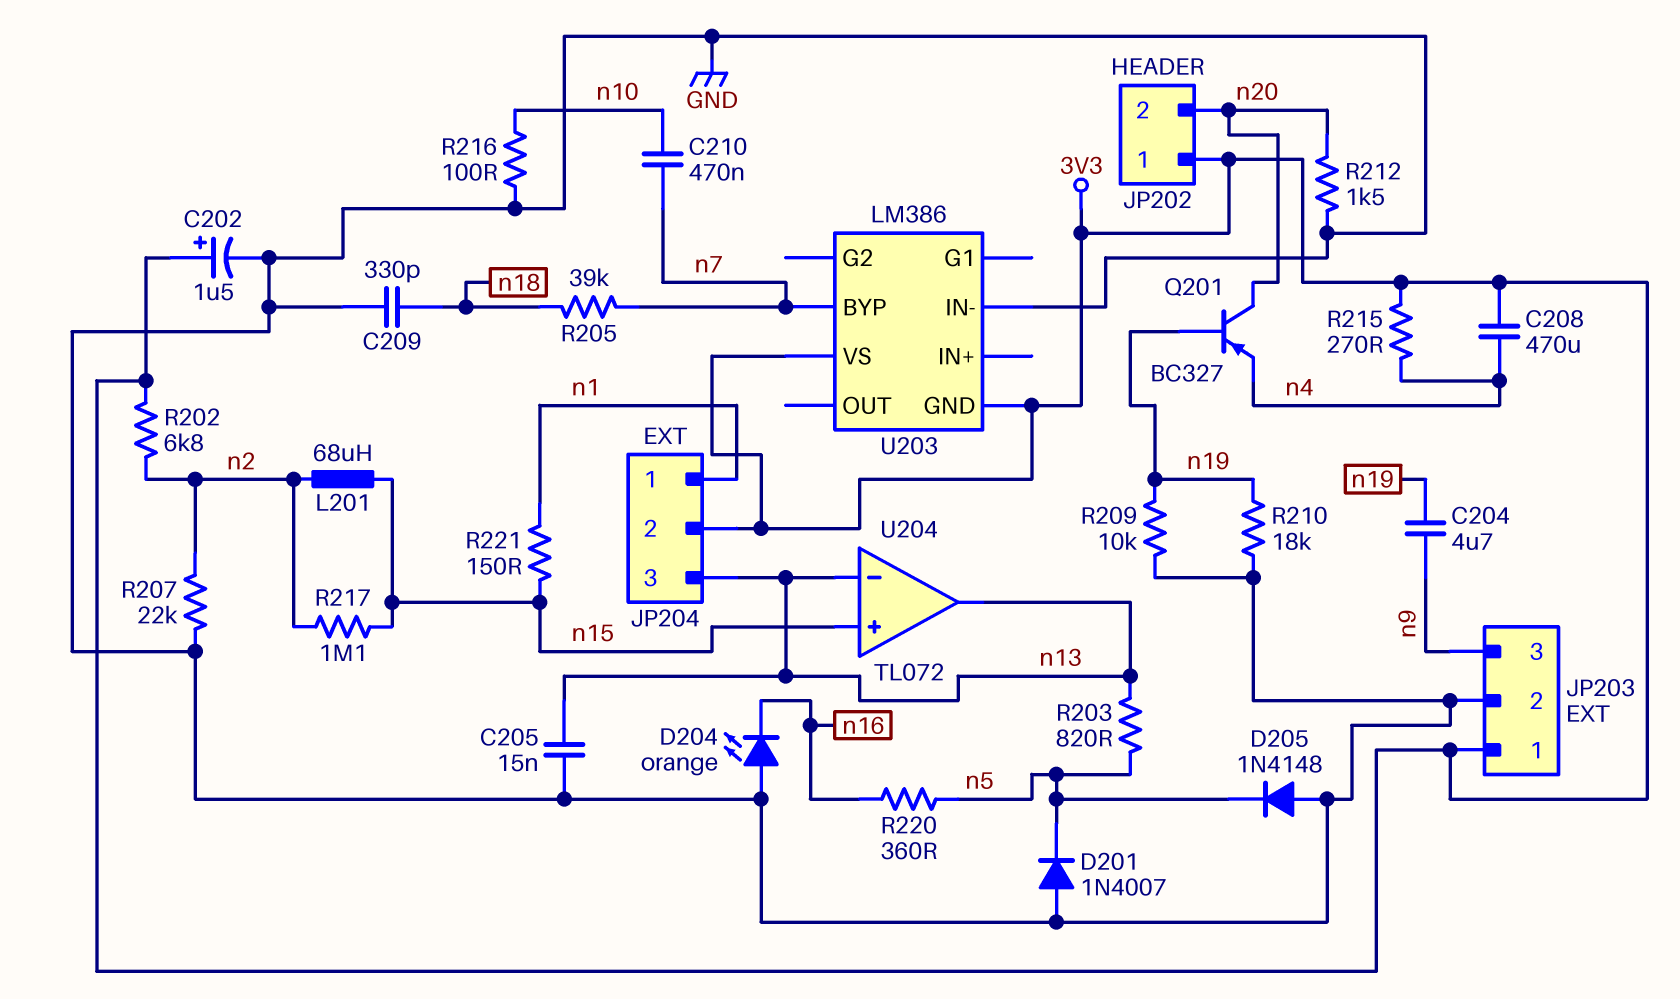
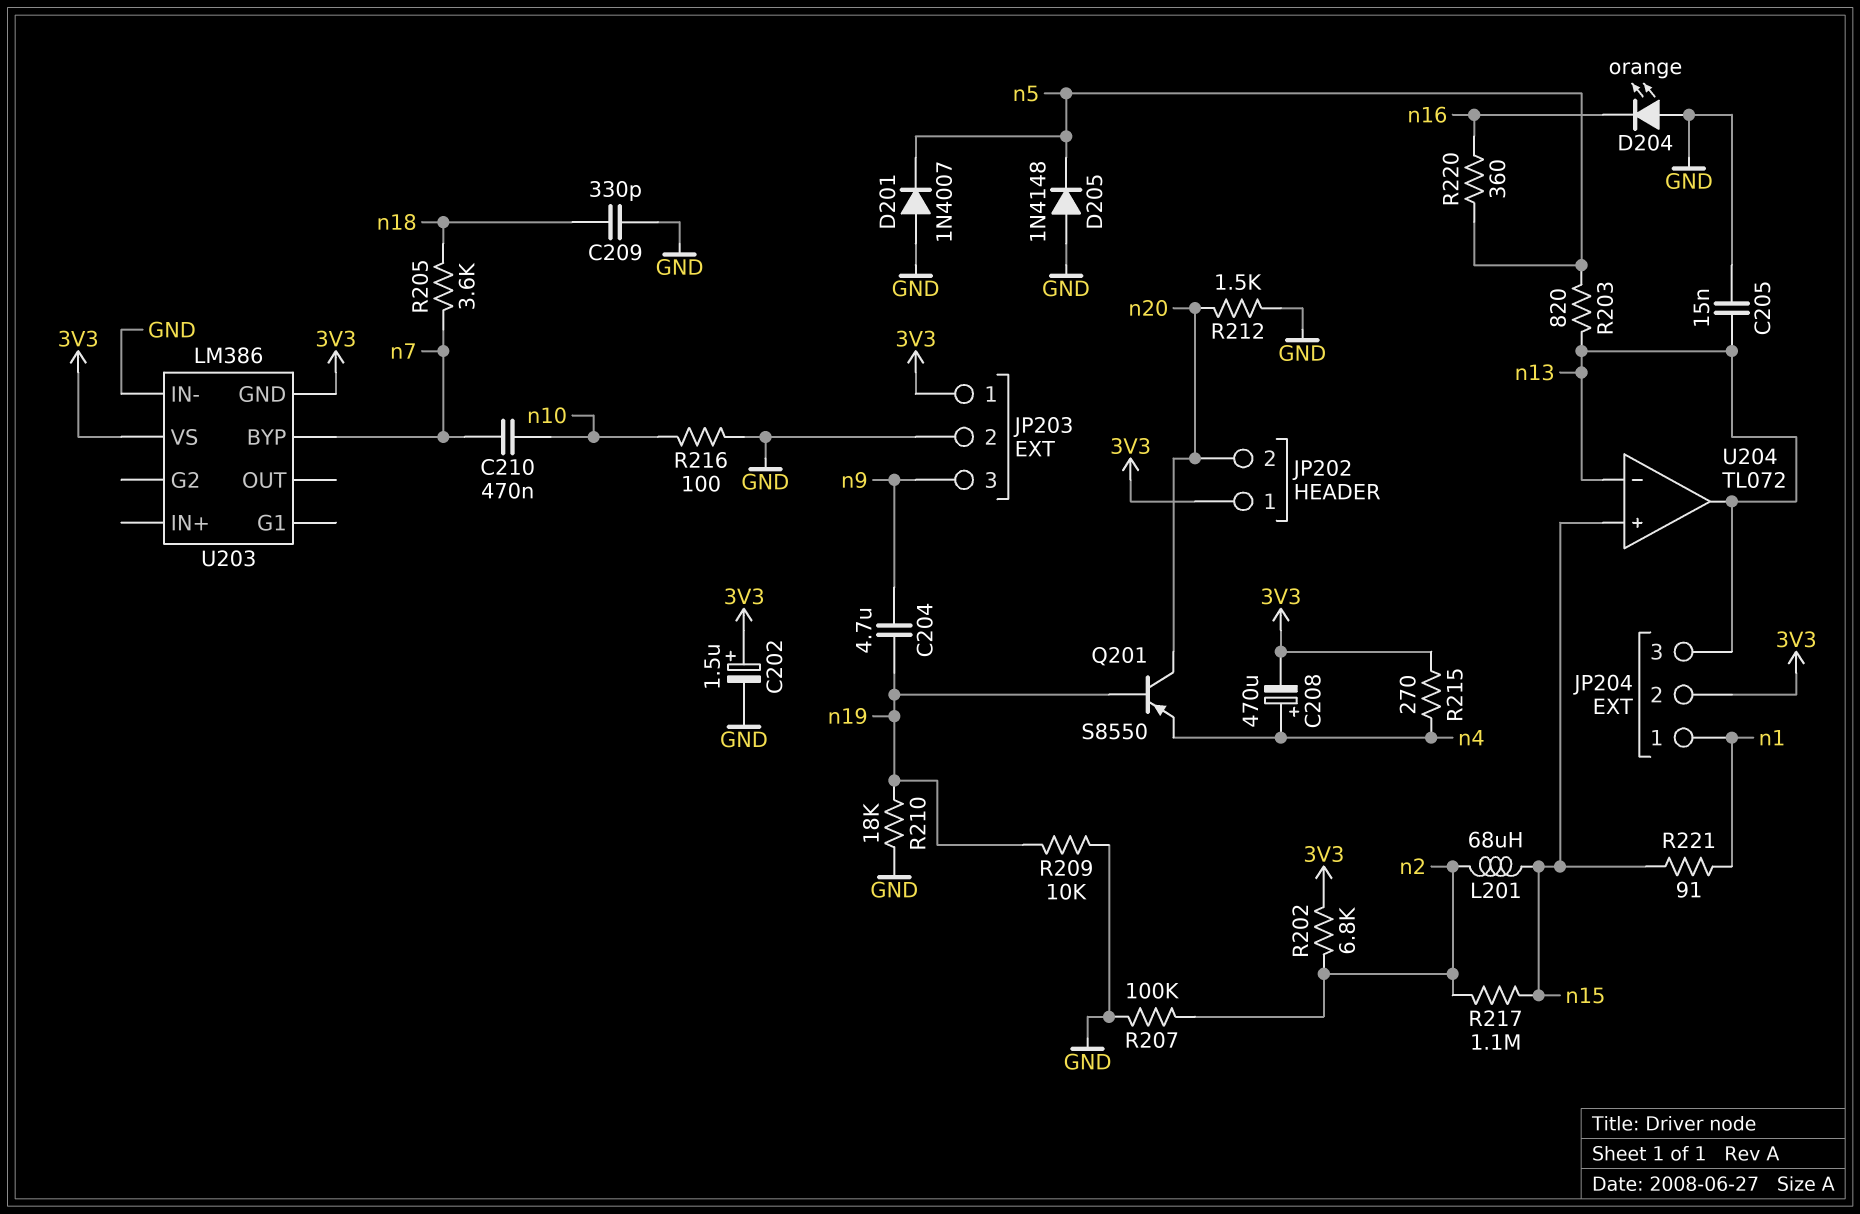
C208: 470uF (3V3, n4) -> 470uF (plus n4, minus 3V3)
Q201: PNP BC327 (B n19, C n20, E n4) -> PNP S8550 (B n19, C n20, E n4)
R205: 39k (n7, n18) -> 3.6k (n7, n18)
R207: 22k (GND, n2) -> 100k (GND, n2)
R221: 150 (n1, n15) -> 91 (n1, n15)

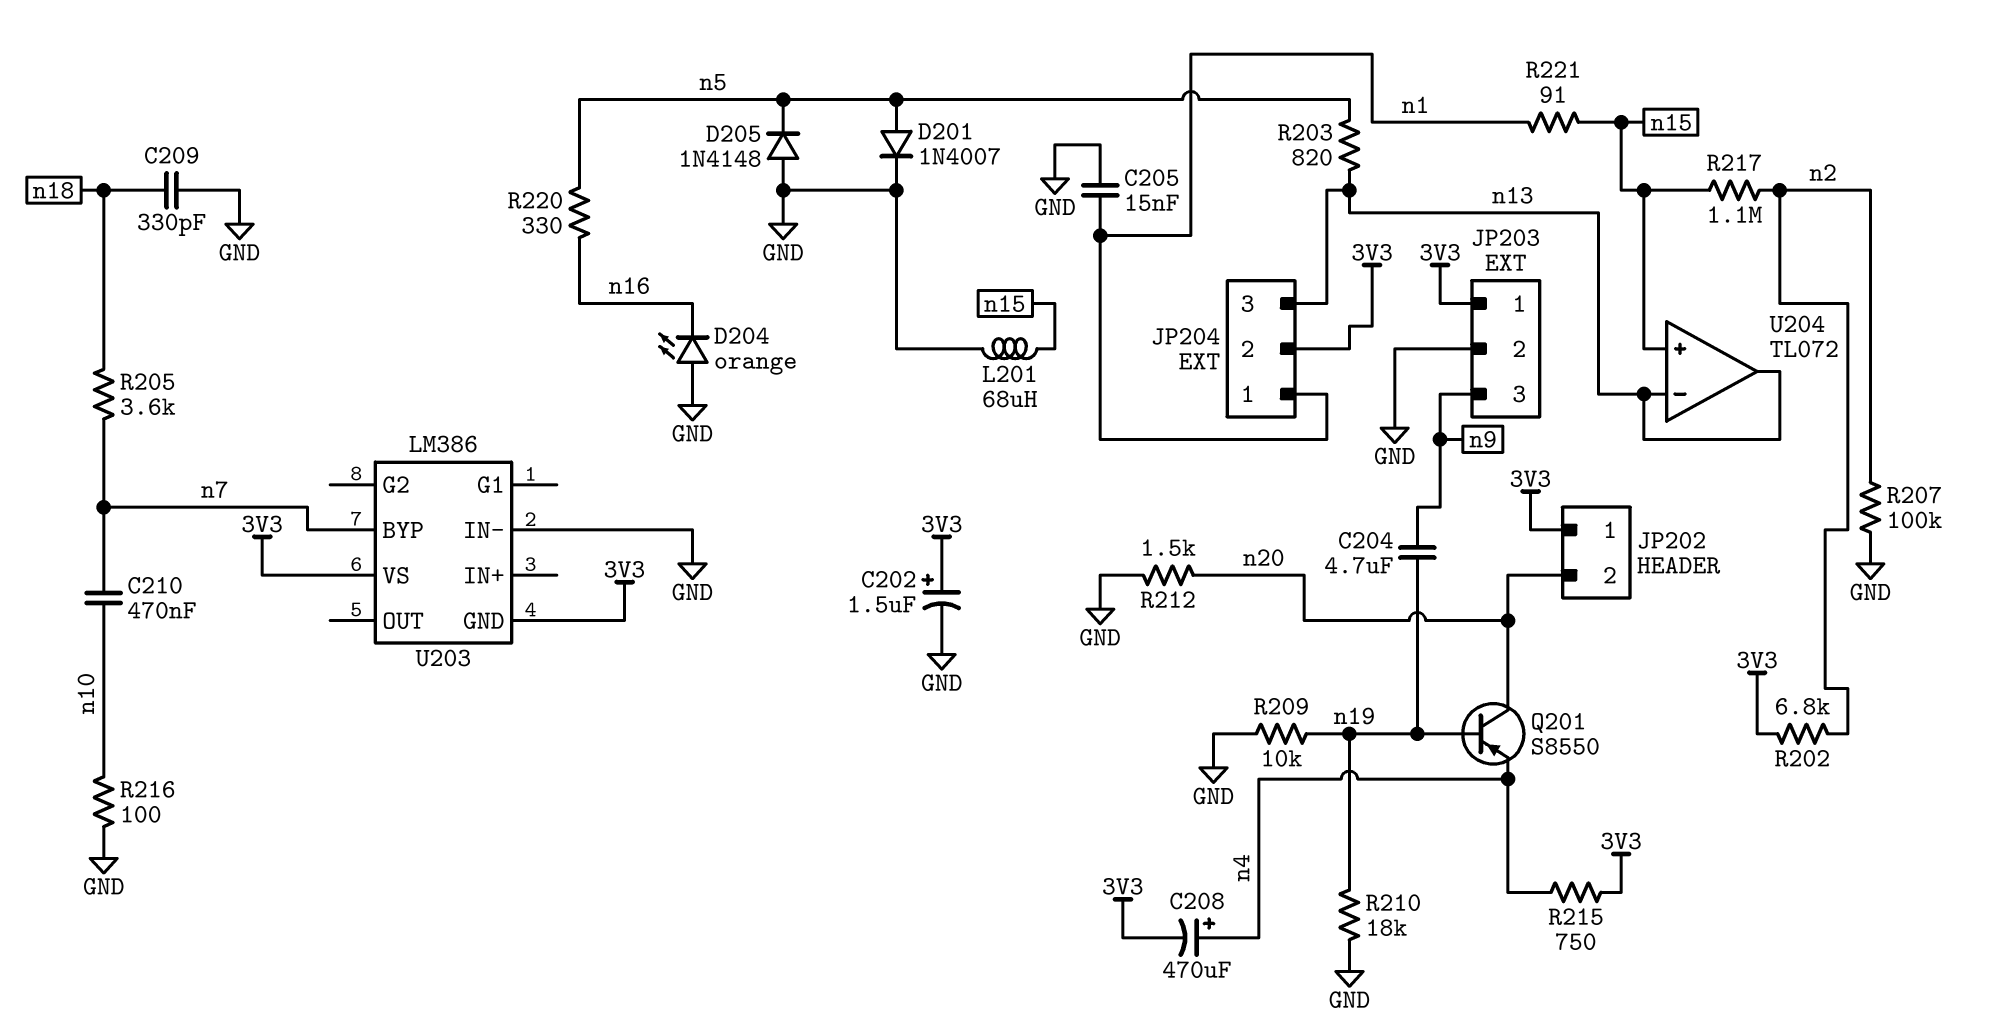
C205: 15nF (GND, n13) -> 15nF (GND, n1)
D201: diode 1N4007 (A GND, K n5) -> diode 1N4007 (A n5, K GND)
L201: 68uH (n2, n15) -> 68uH (GND, n15)
R215: 270 (3V3, n4) -> 750 (3V3, n4)
R220: 360 (n5, n16) -> 330 (n5, n16)

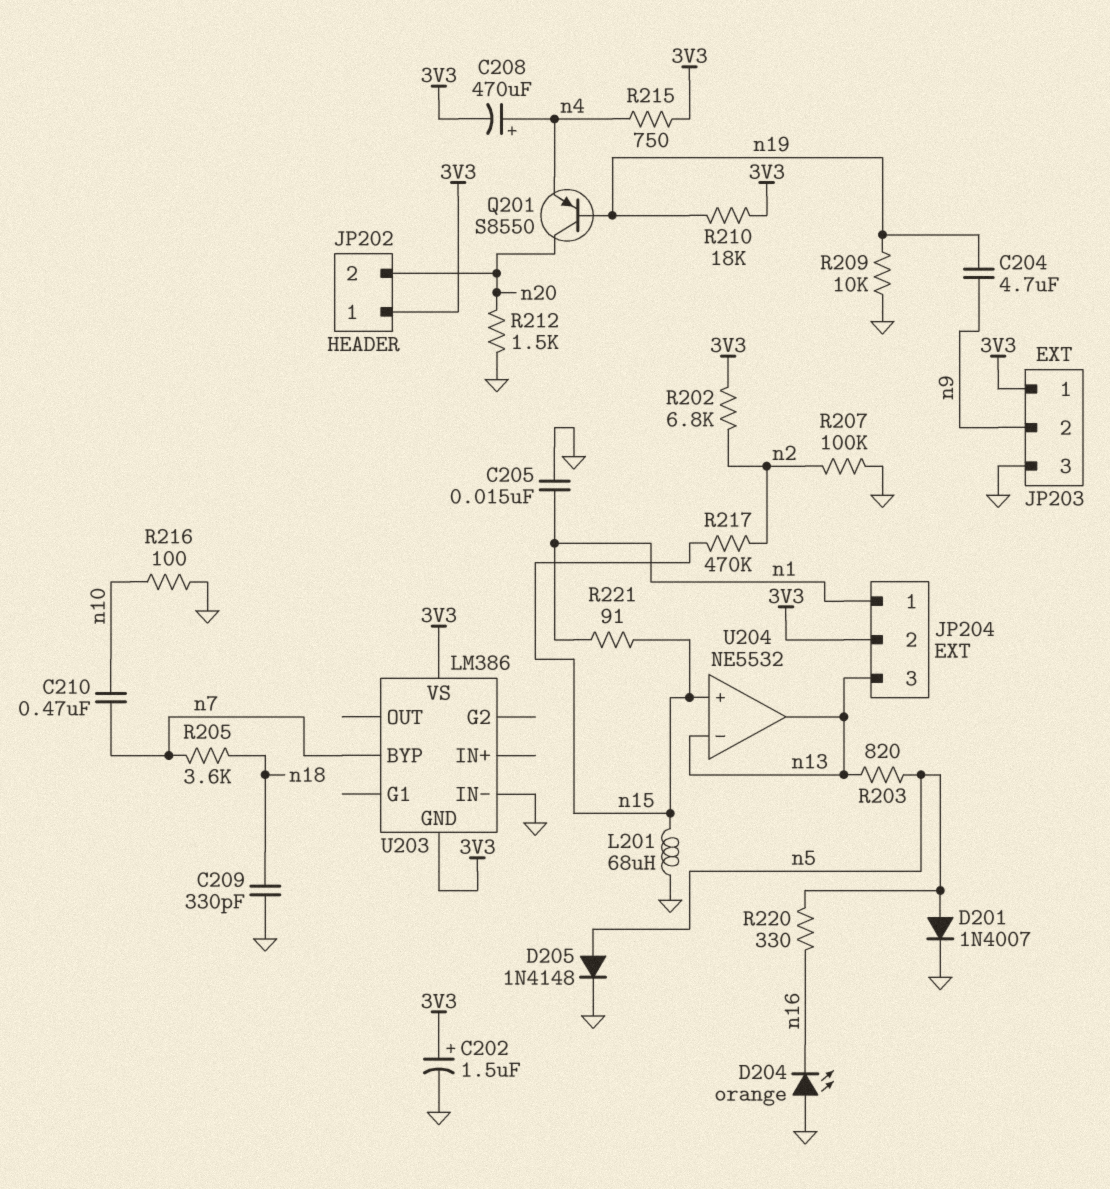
D205: diode 1N4148 (A GND, K n5) -> diode 1N4148 (A n5, K GND)
JP203 pin 2: GND -> n9
JP203 pin 3: n9 -> GND
R210: 18k (GND, n19) -> 18k (3V3, n19)
R217: 1.1M (n2, n15) -> 470k (n2, n15)
U204: TL072 -> NE5532

